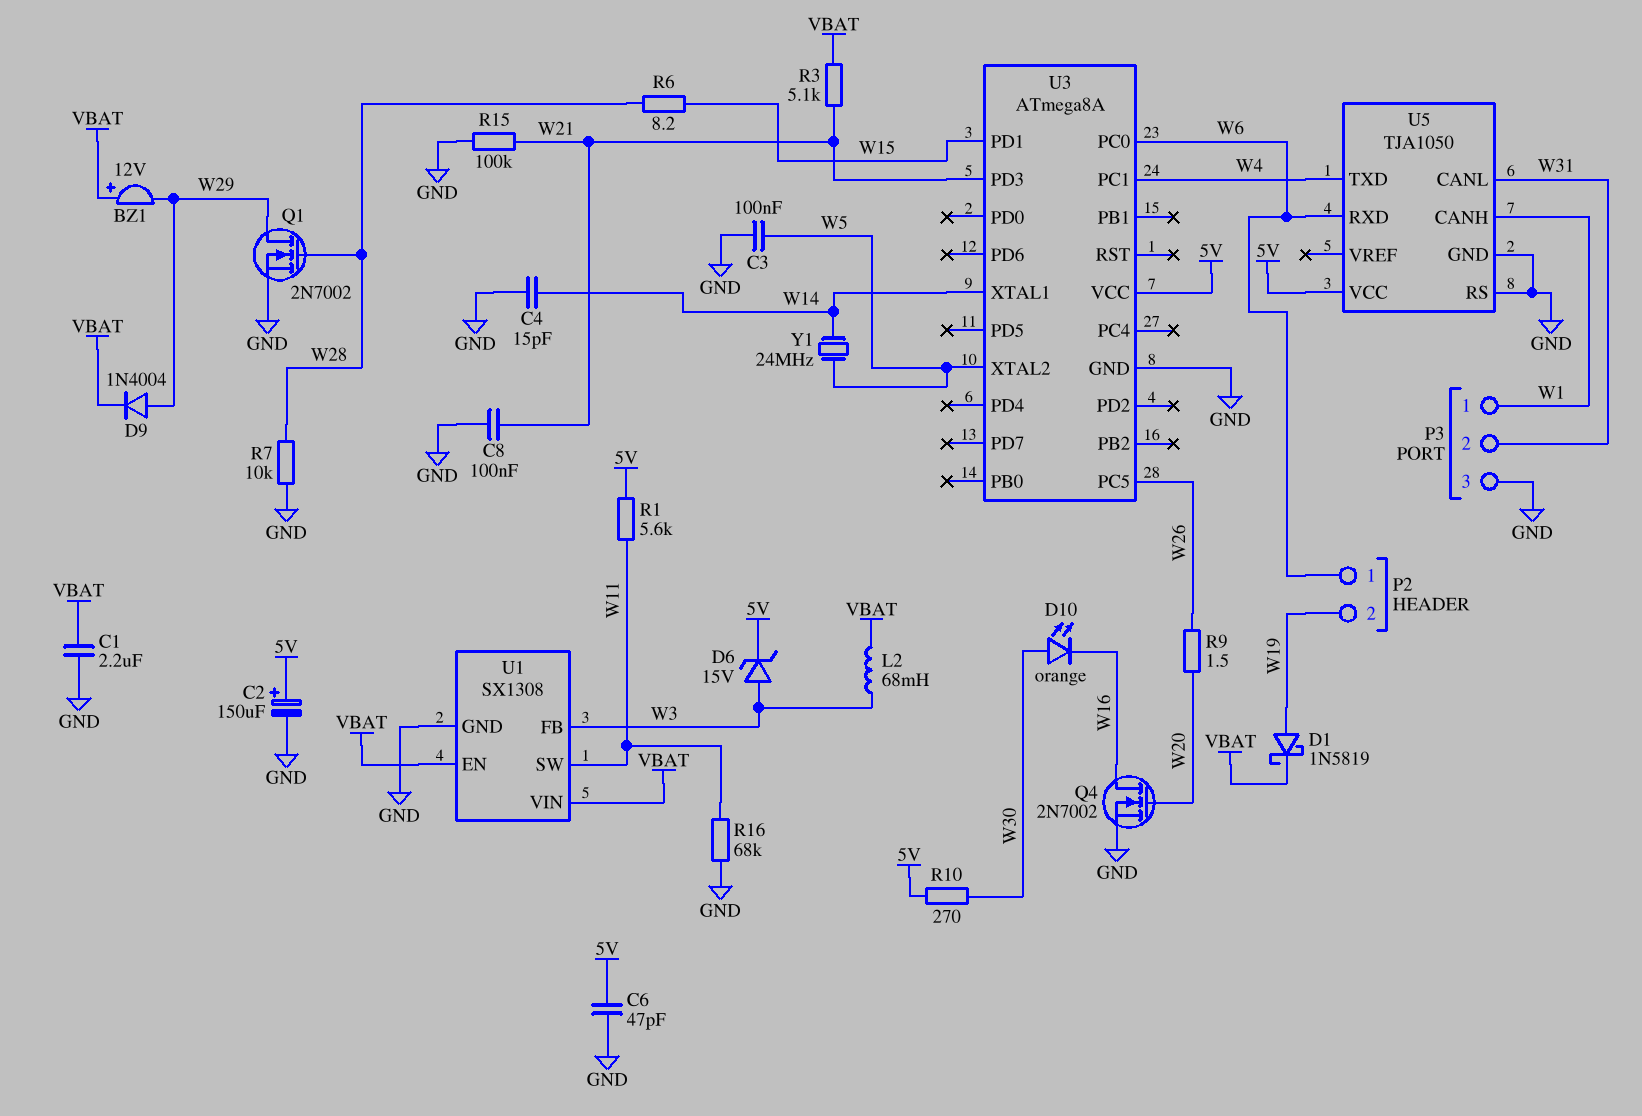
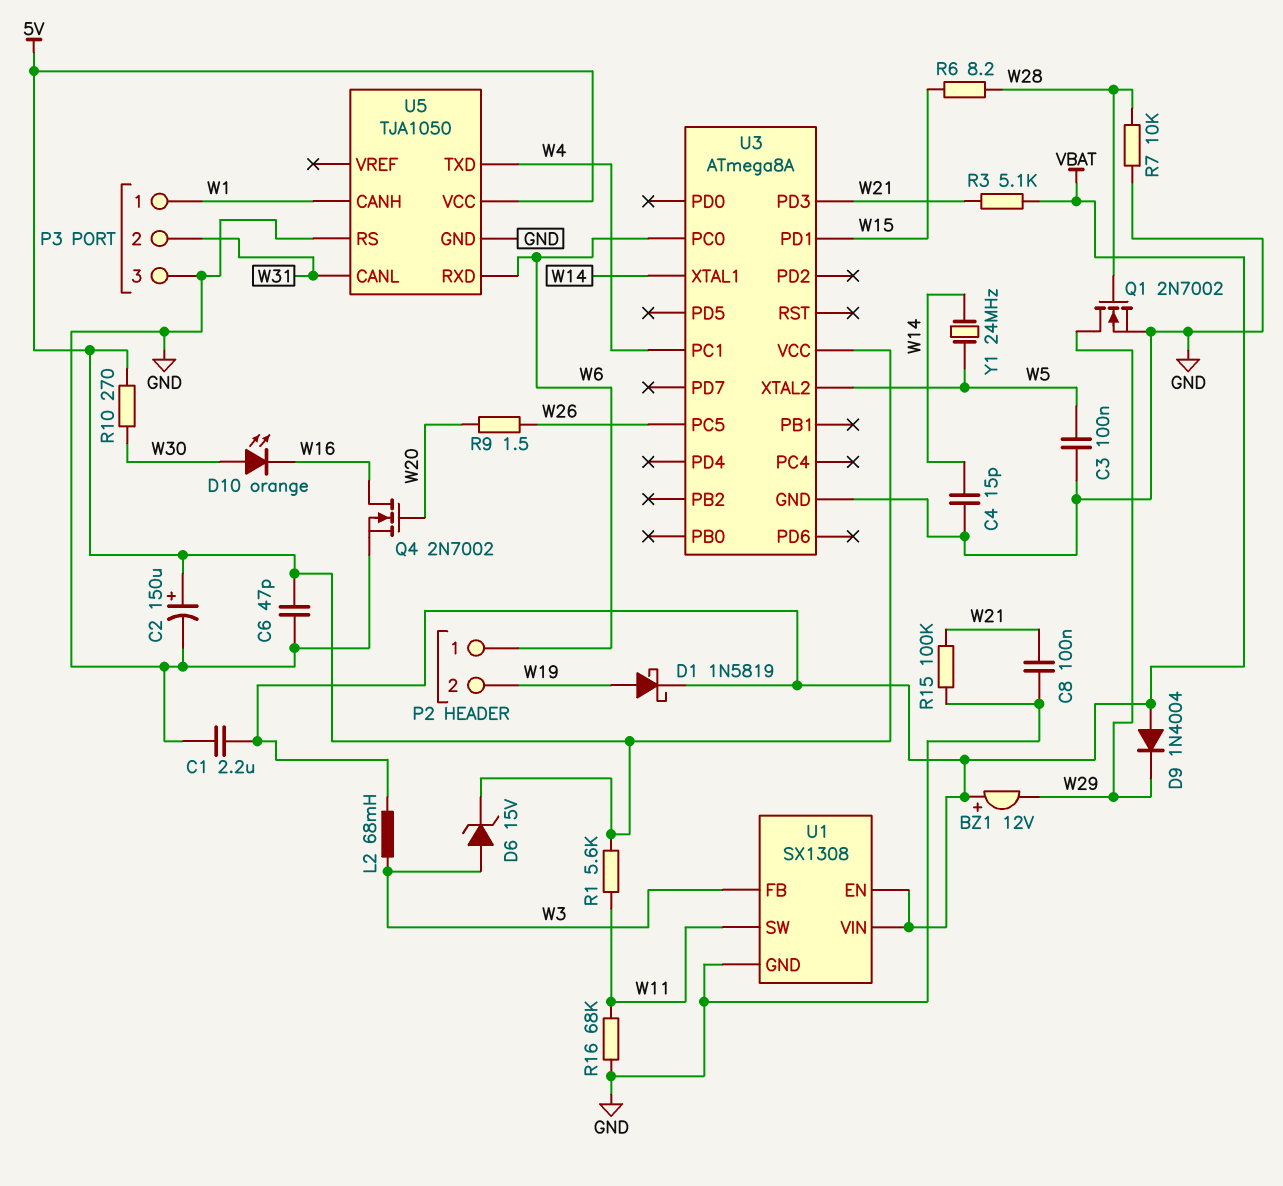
D9: diode 1N4004 (A W29, K VBAT) -> diode 1N4004 (A VBAT, K W29)

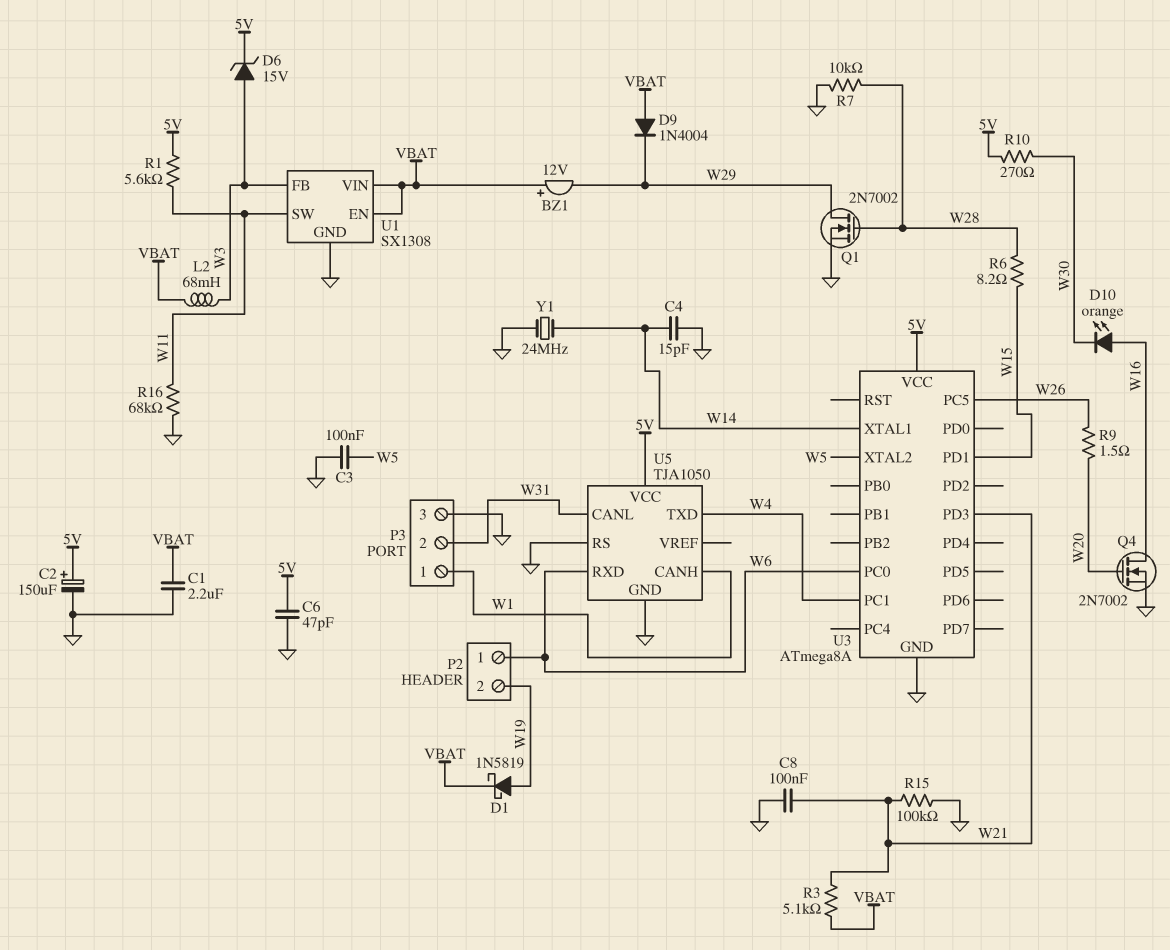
D10: LED orange (A W30, K W16) -> LED orange (A W16, K W30)
Y1: 24MHz (W5, W14) -> 24MHz (GND, W14)

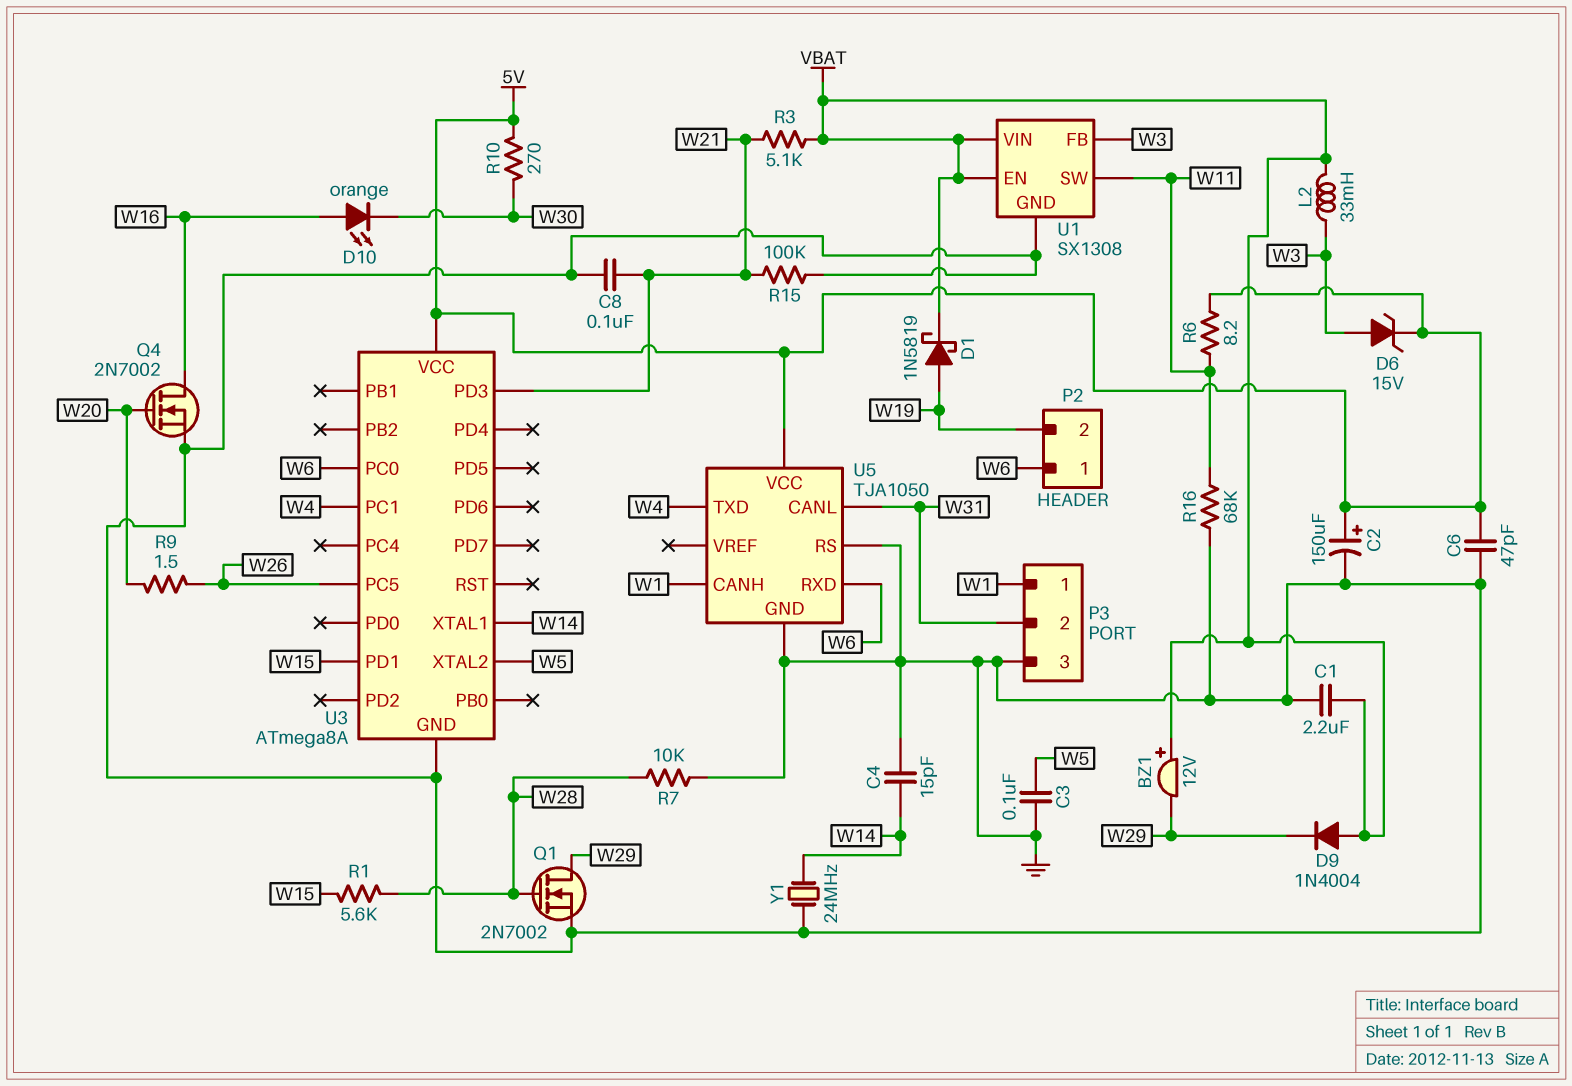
L2: 68mH (VBAT, W3) -> 33mH (VBAT, W3)
R1: 5.6k (5V, W11) -> 5.6k (W15, W28)
R6: 8.2 (W15, W28) -> 8.2 (5V, W11)

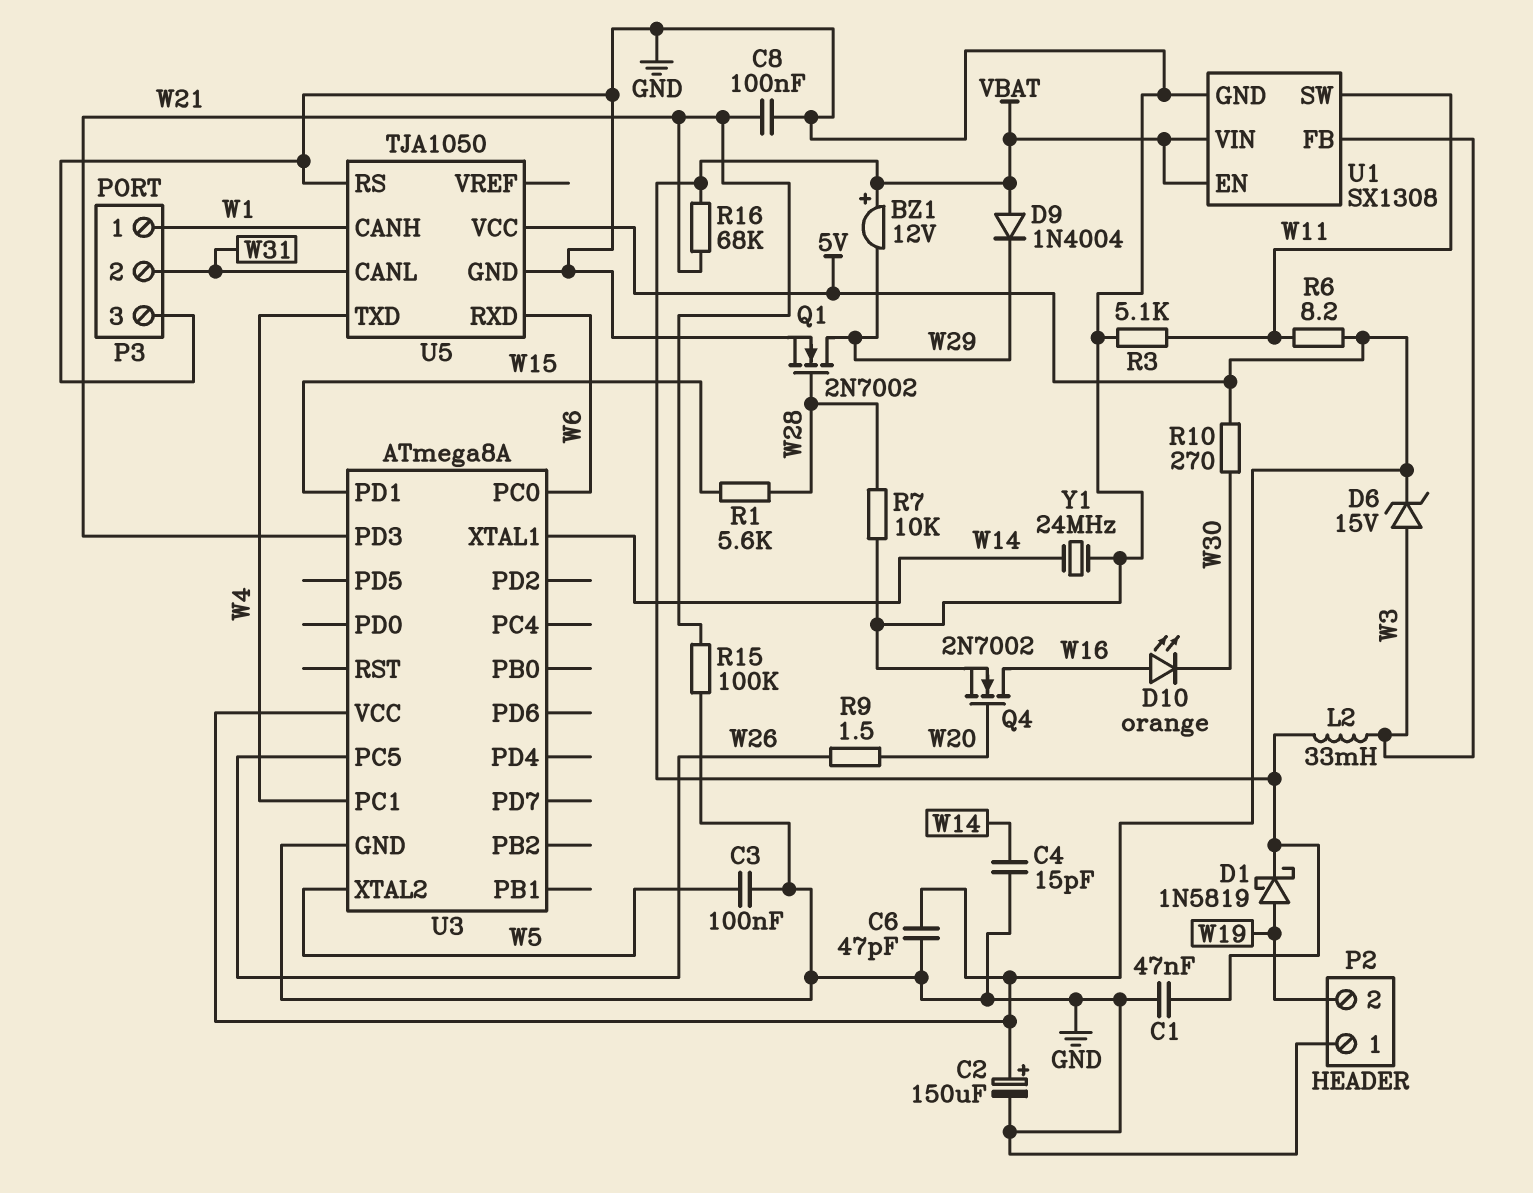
C1: 2.2uF (GND, VBAT) -> 47nF (GND, VBAT)
P2 pin 1: W6 -> GND
R3: 5.1k (VBAT, W21) -> 5.1k (GND, W11)
R16: 68k (GND, W11) -> 68k (VBAT, W21)

